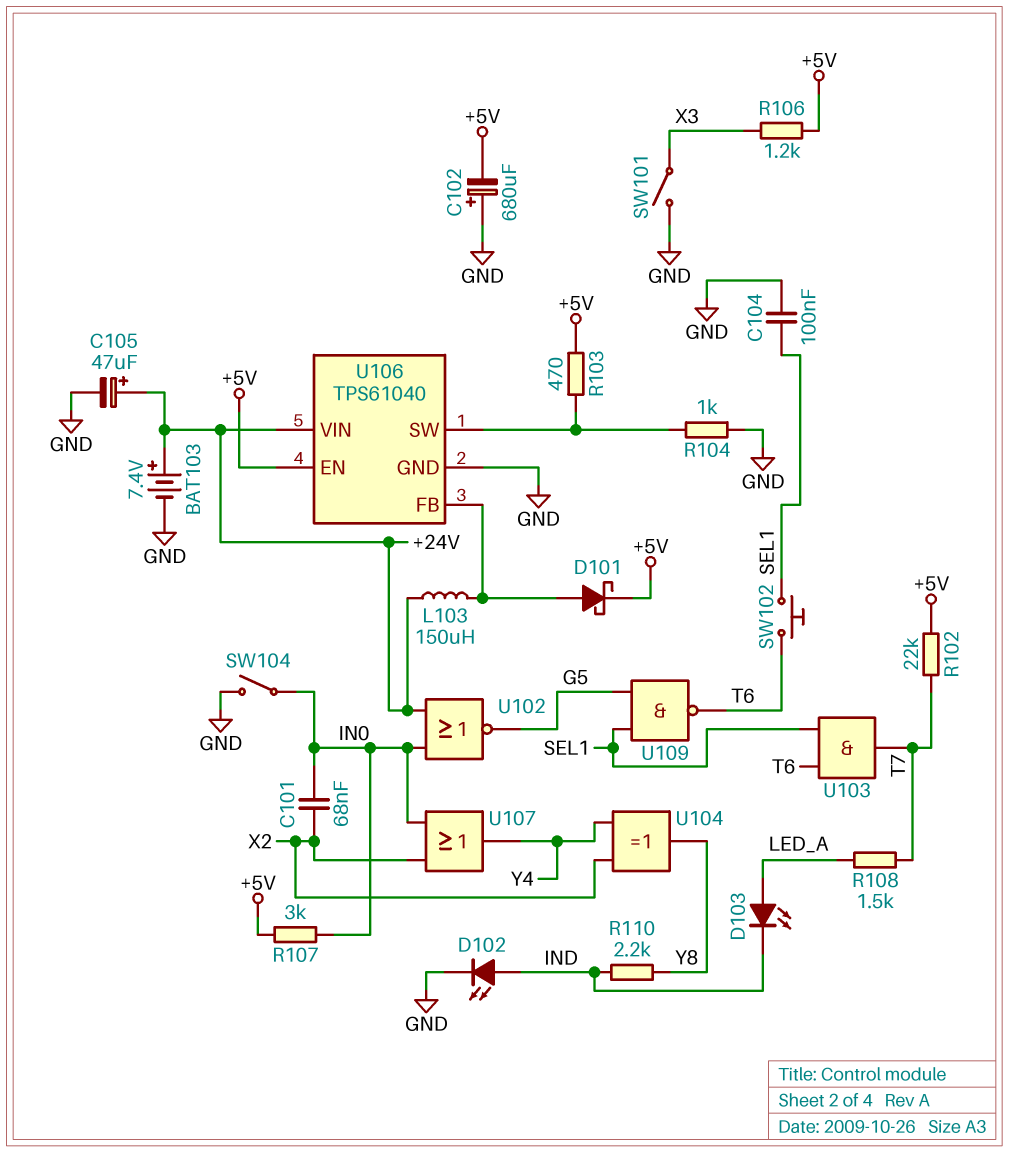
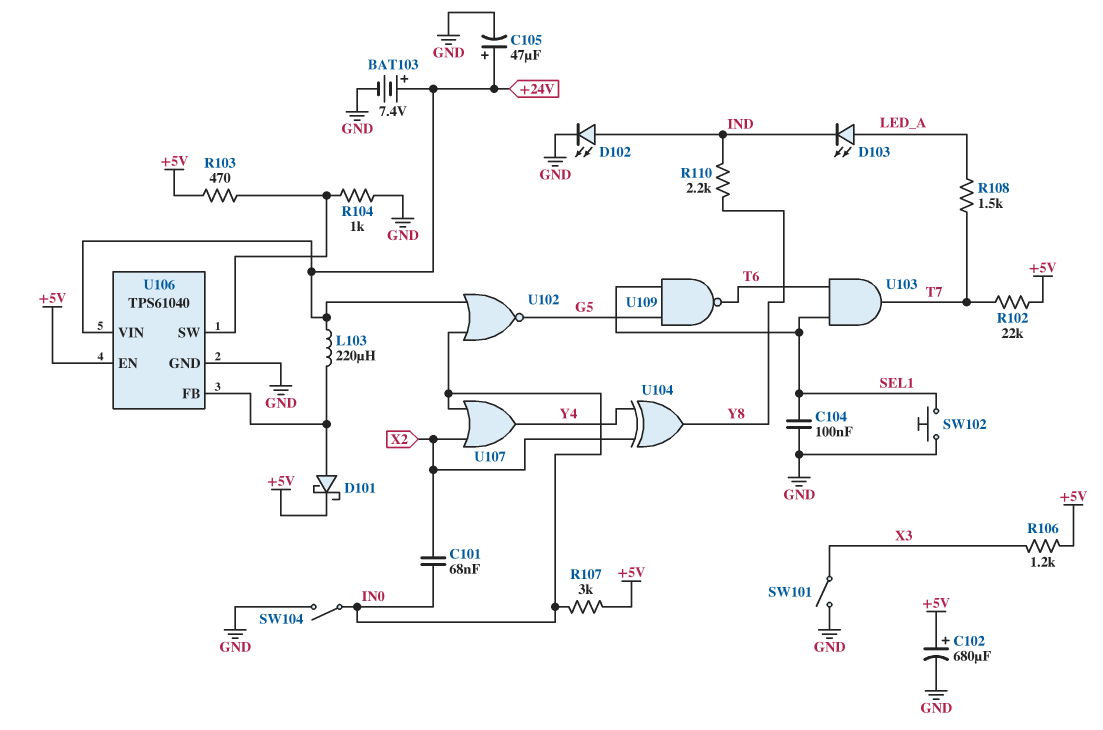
C102: 680uF (plus GND, minus +5V) -> 680uF (plus +5V, minus GND)
L103: 150uH (+24V, U106/FB) -> 220uH (+24V, U106/FB)
SW102: button (SEL1, T6) -> button (GND, SEL1)

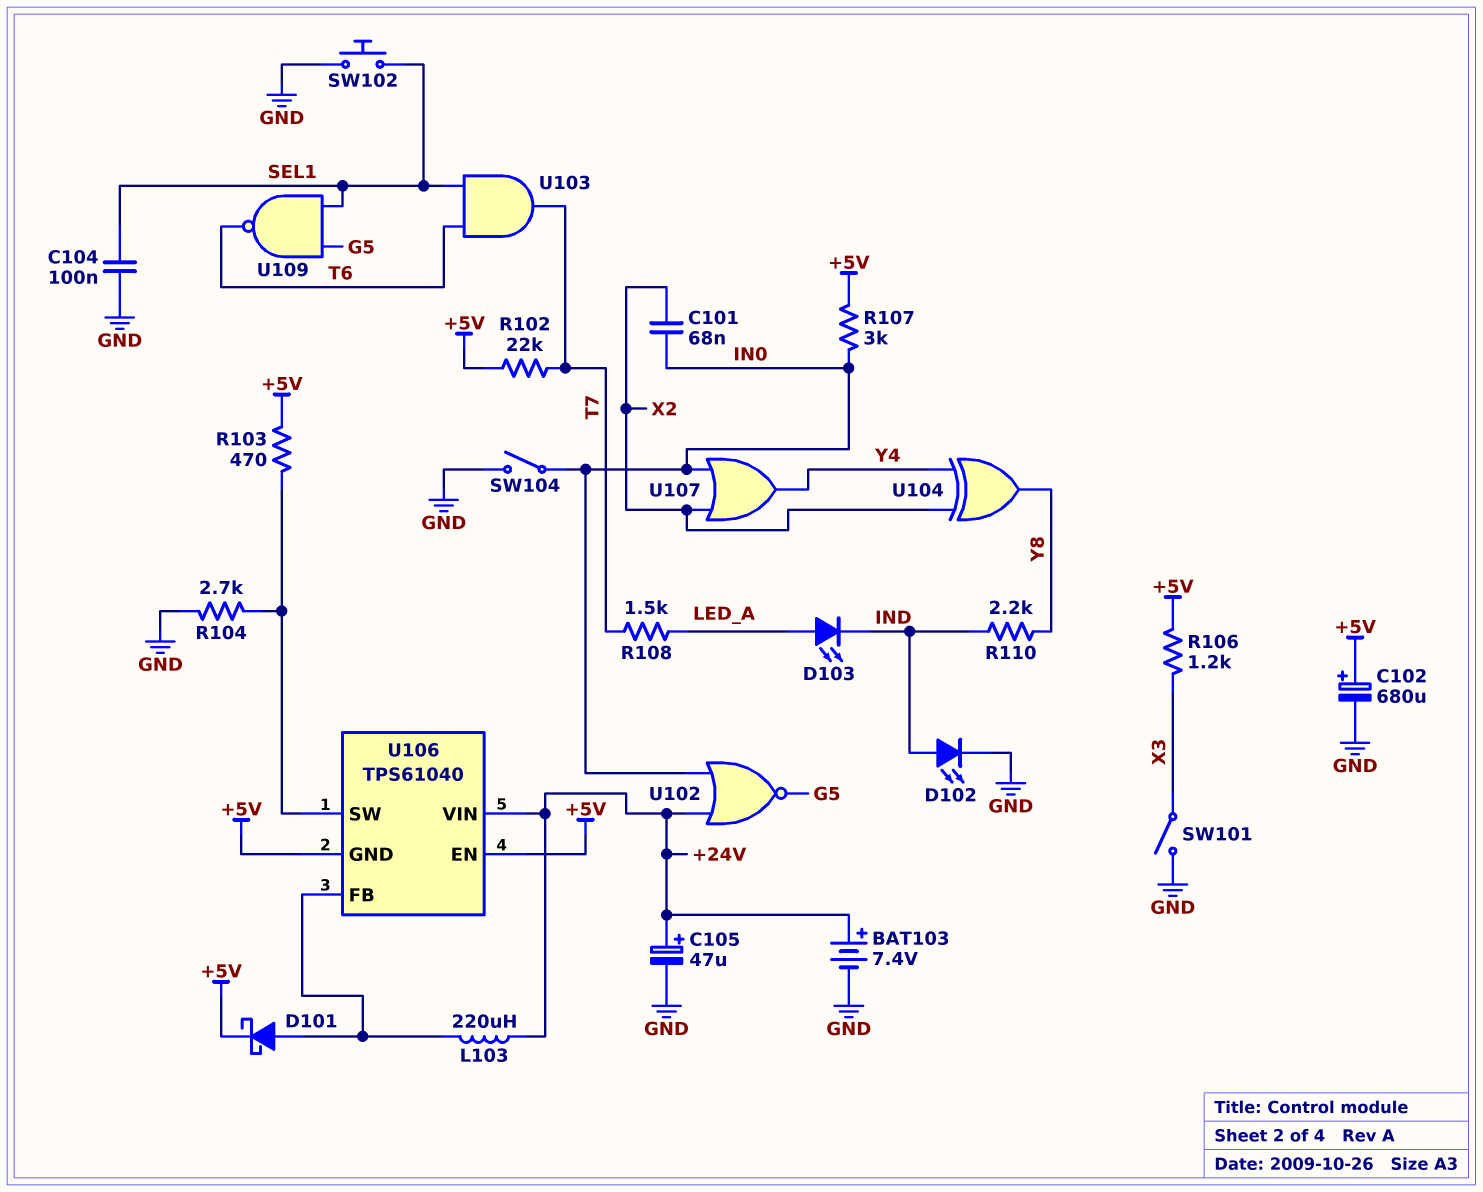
R104: 1k (GND, U106/SW) -> 2.7k (GND, U106/SW)
U106 pin GND: GND -> +5V

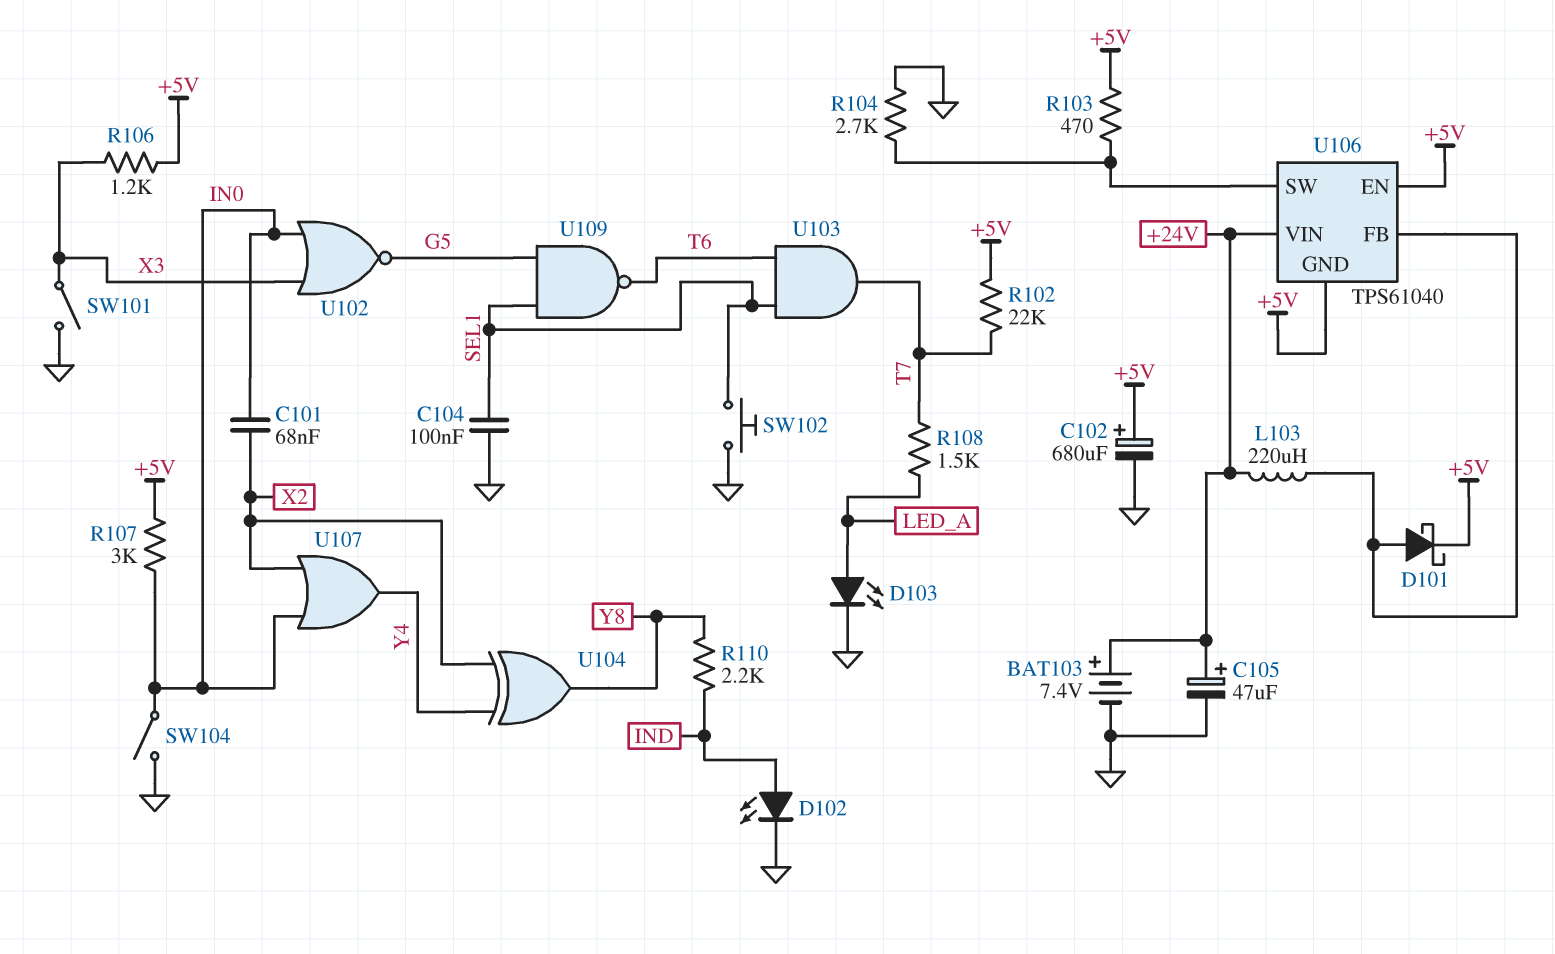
D103: LED (A LED_A, K IND) -> LED (A LED_A, K GND)
U102: NOR (in +24V, in IN0, out G5) -> NOR (in IN0, in X3, out G5)

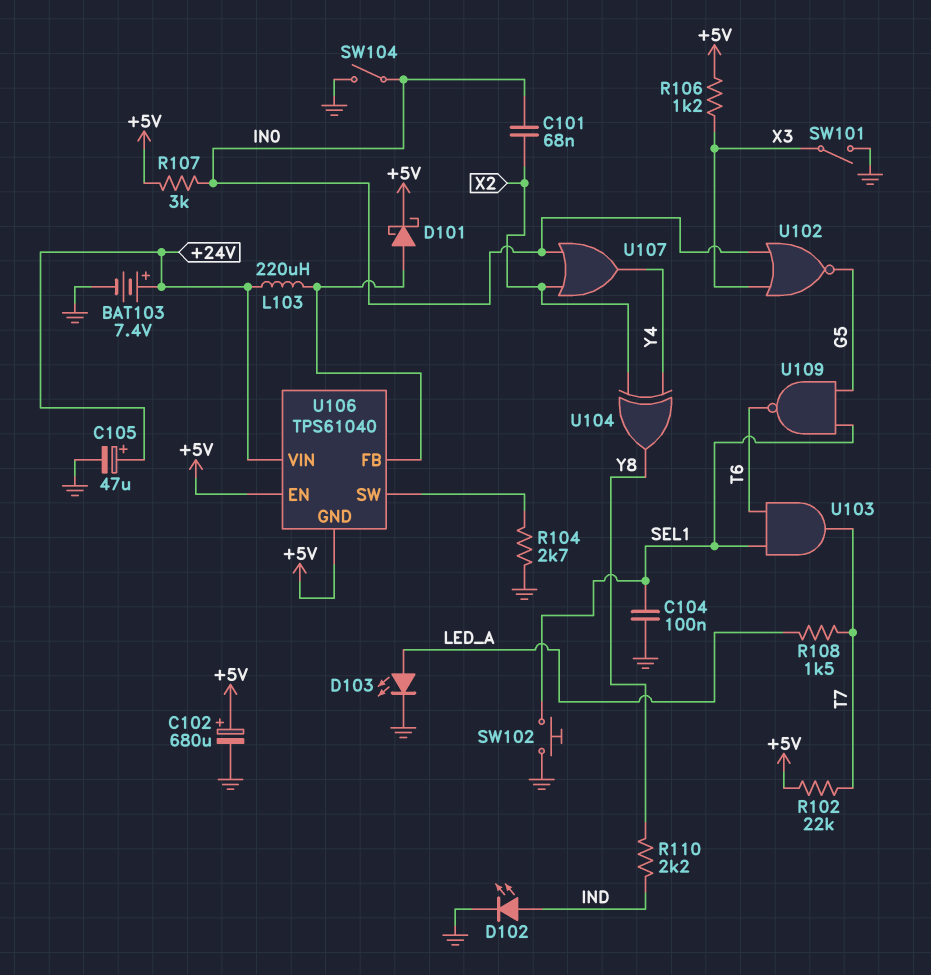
R103: 470 (+5V, U106/SW) -> none

